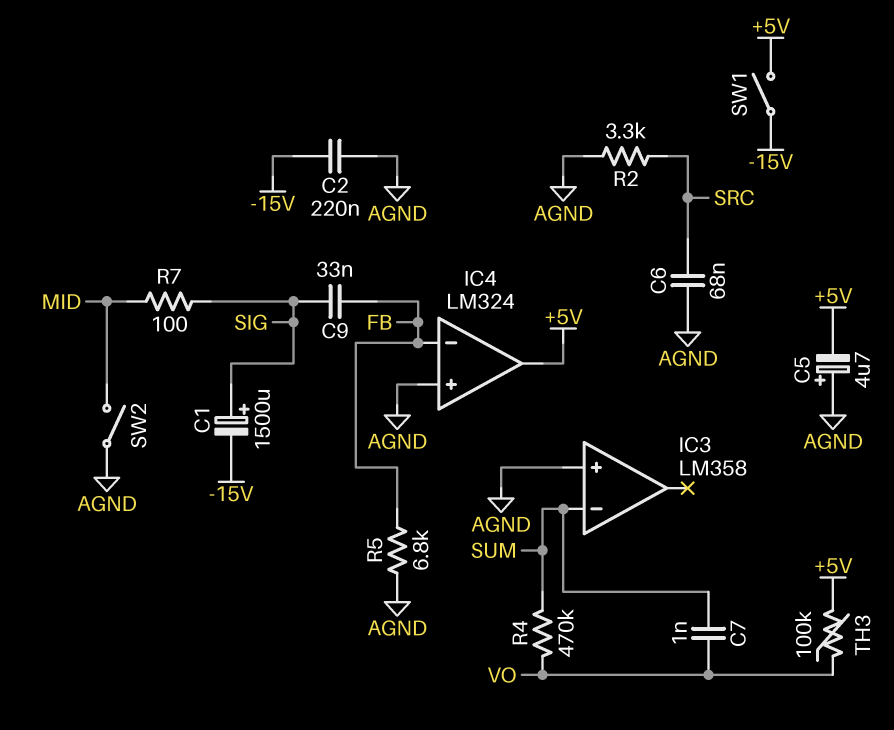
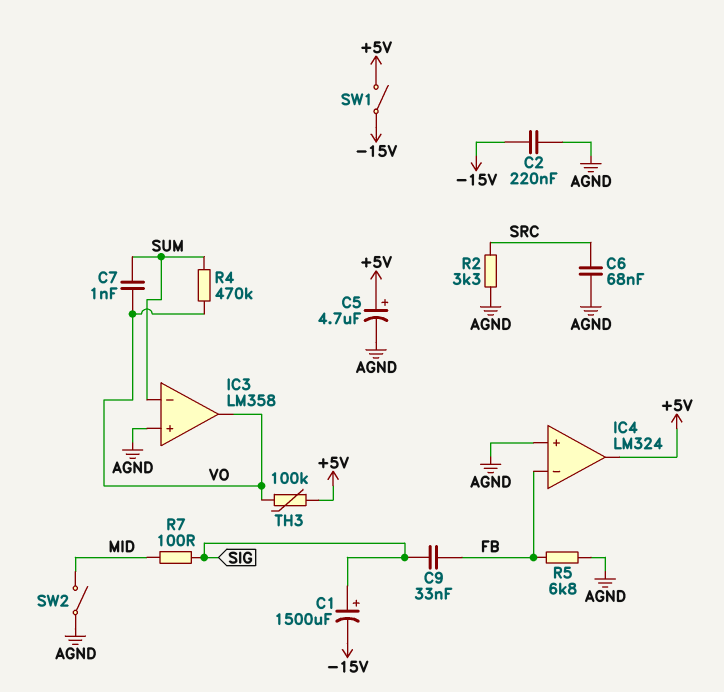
C5: 4.7uF (plus AGND, minus +5V) -> 4.7uF (plus +5V, minus AGND)
IC3 pin out: none -> VO

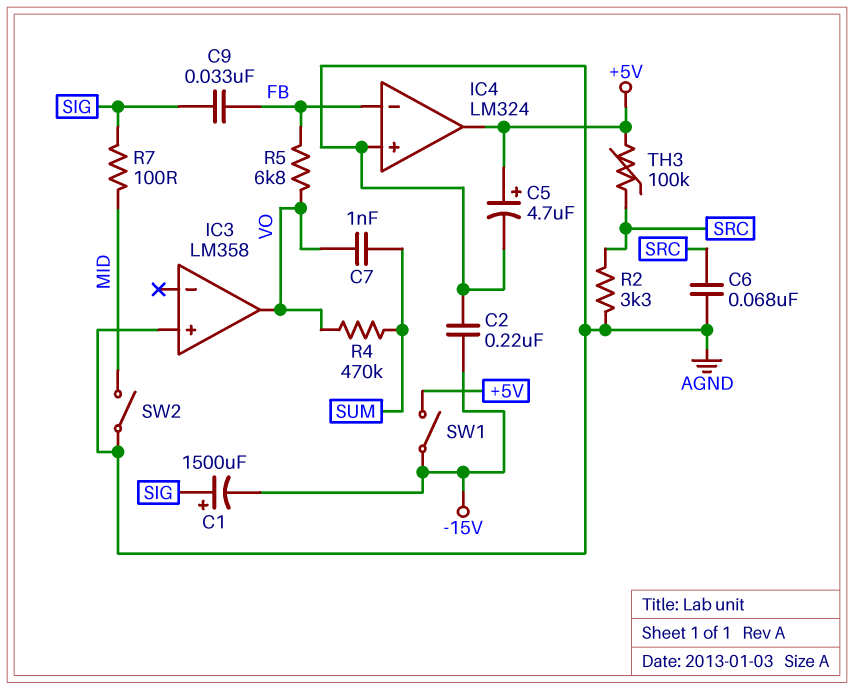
IC3 pin in-: SUM -> none
R5: 6.8k (AGND, FB) -> 6.8k (FB, VO)
TH3: 100k (+5V, VO) -> 100k (+5V, SRC)

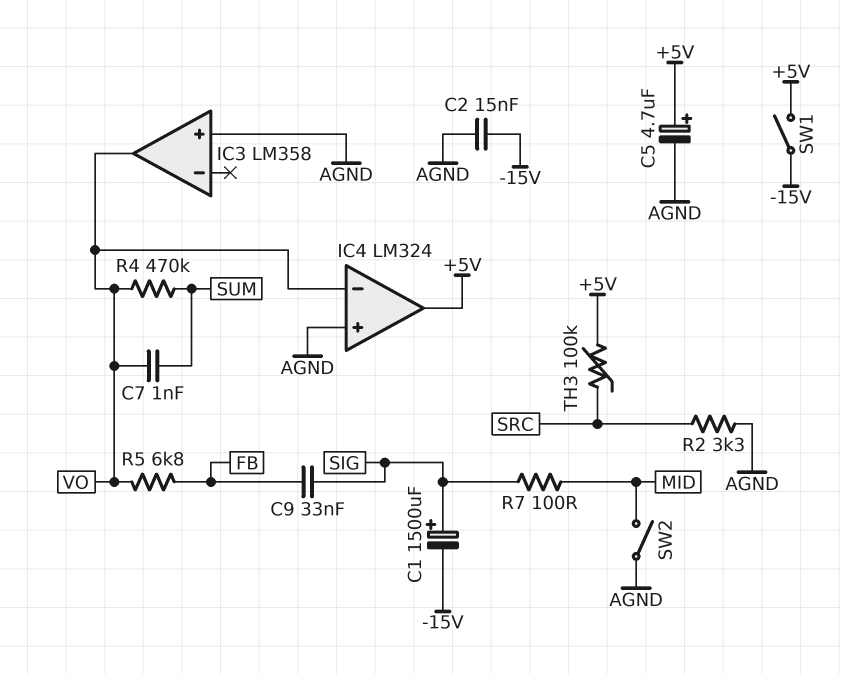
C2: 220nF (-15V, AGND) -> 15nF (-15V, AGND)
C6: 68nF (AGND, SRC) -> none
IC4 pin in-: FB -> VO

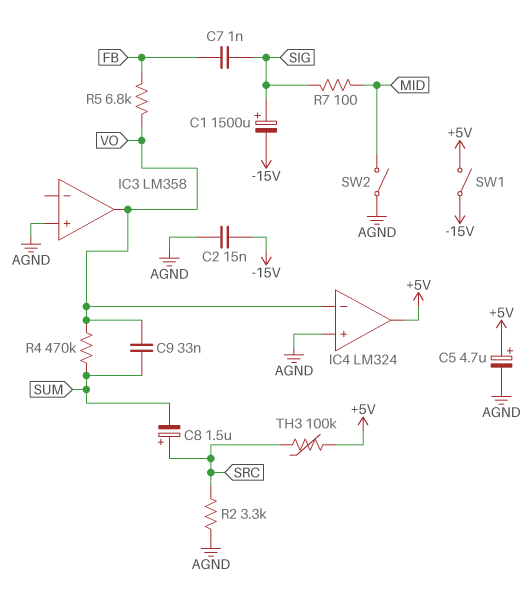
C7: 1nF (SUM, VO) -> 1nF (FB, SIG)
C8: none -> 1.5uF (plus SRC, minus SUM)
C9: 33nF (FB, SIG) -> 33nF (SUM, VO)

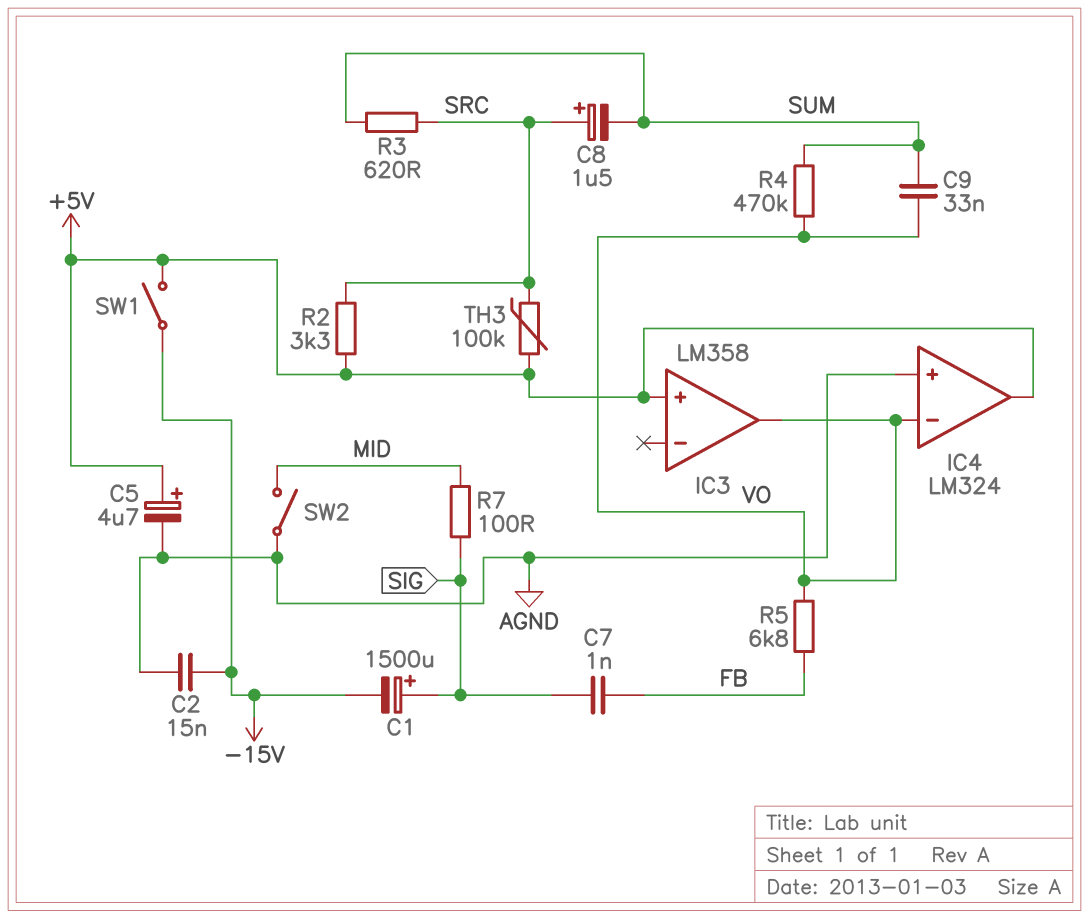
IC3 pin in+: AGND -> +5V
R2: 3.3k (AGND, SRC) -> 3.3k (+5V, SRC)
R3: none -> 620 (SRC, SUM)

